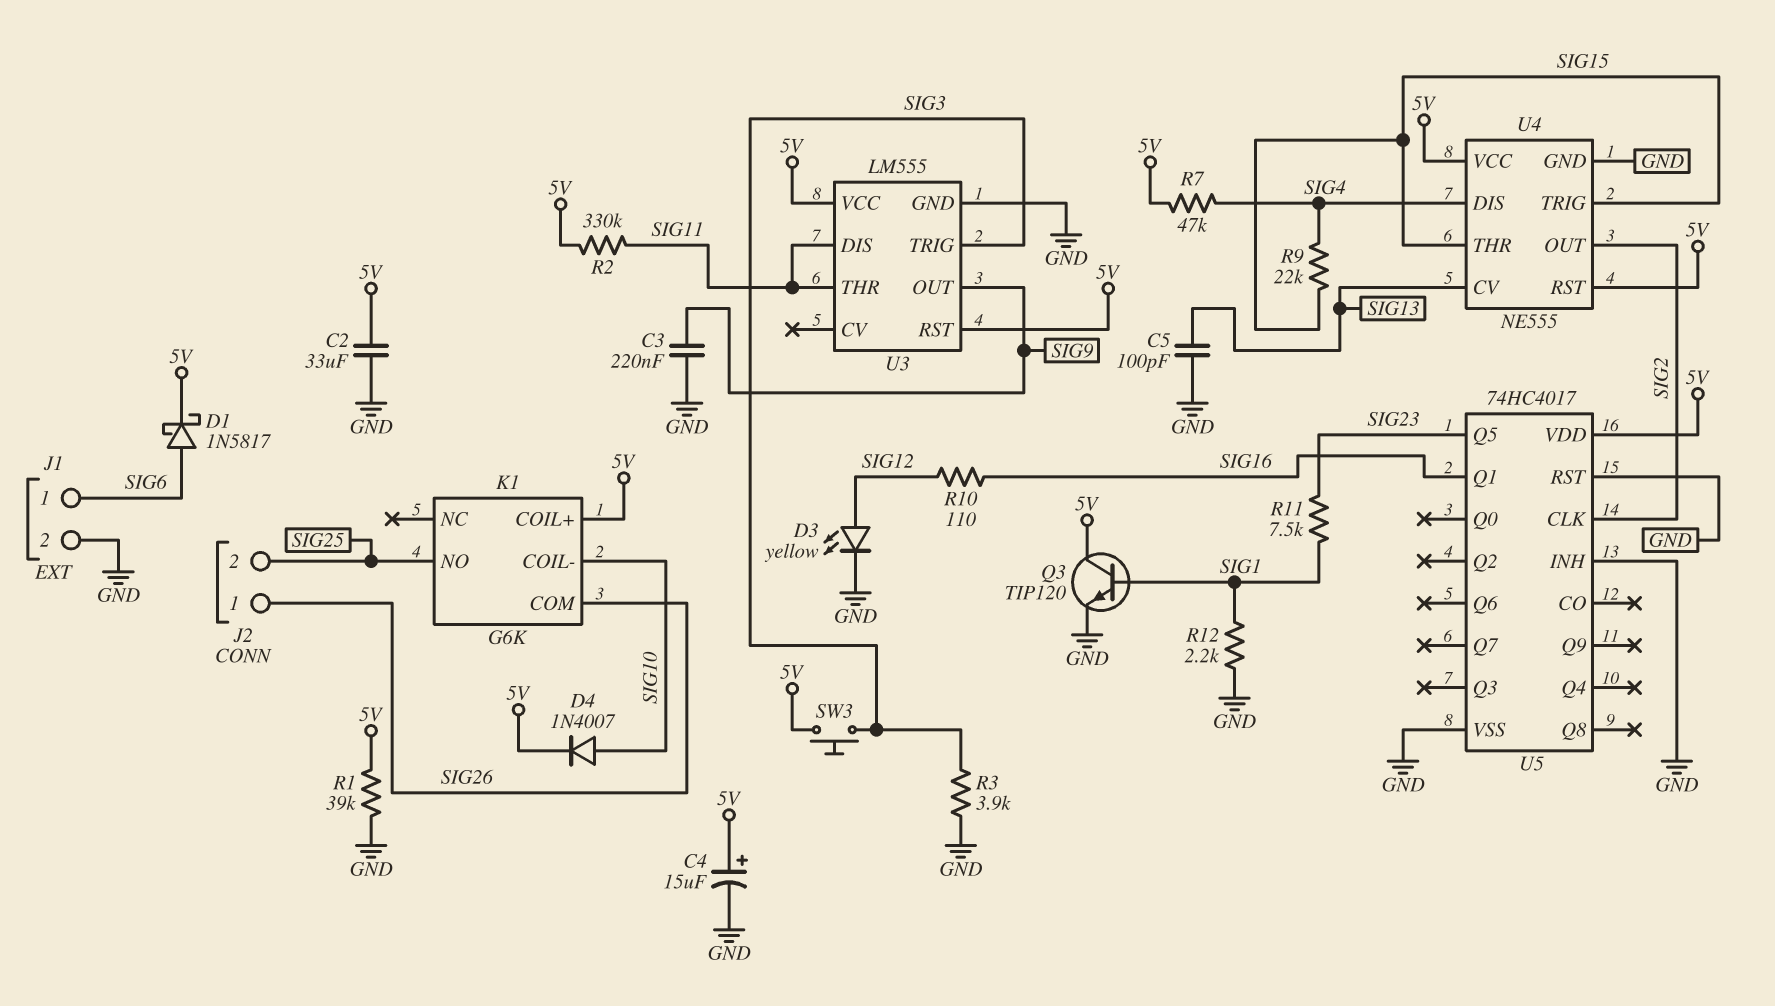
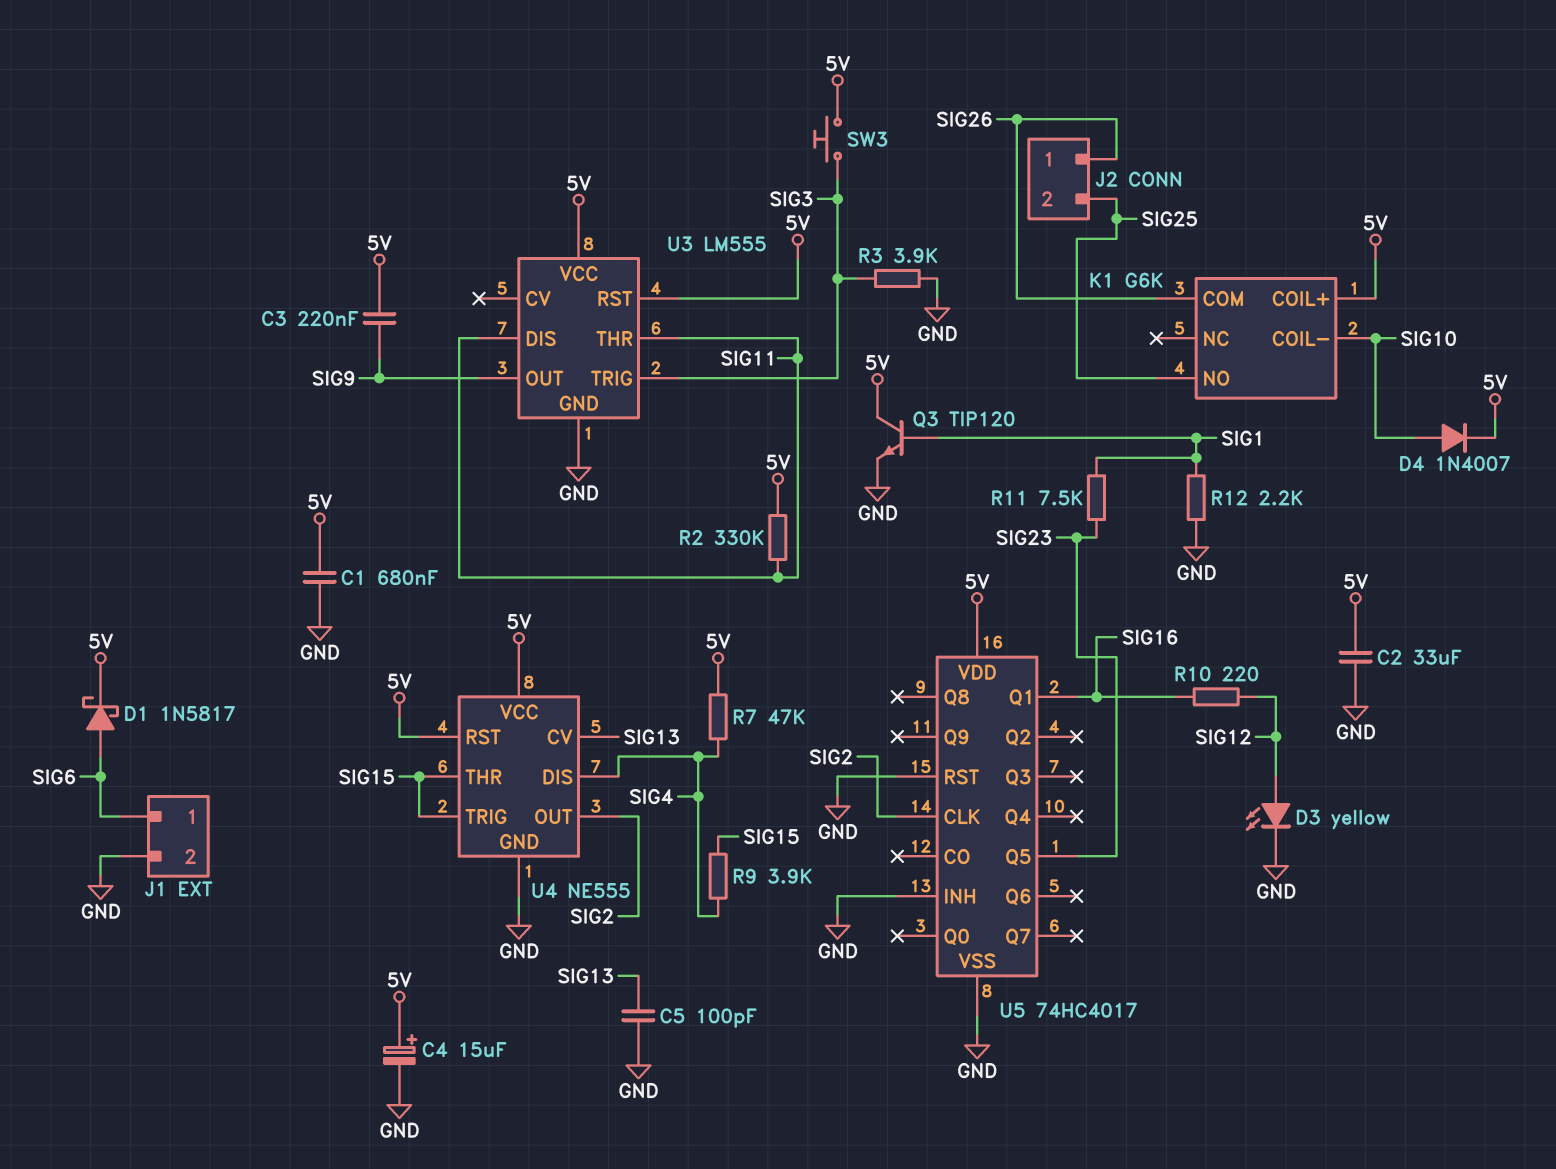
C1: none -> 680nF (5V, GND)
C3: 220nF (GND, SIG9) -> 220nF (5V, SIG9)
R1: 39k (5V, GND) -> none
R9: 22k (SIG4, SIG15) -> 3.9k (SIG4, SIG15)
R10: 110 (SIG12, SIG16) -> 220 (SIG12, SIG16)

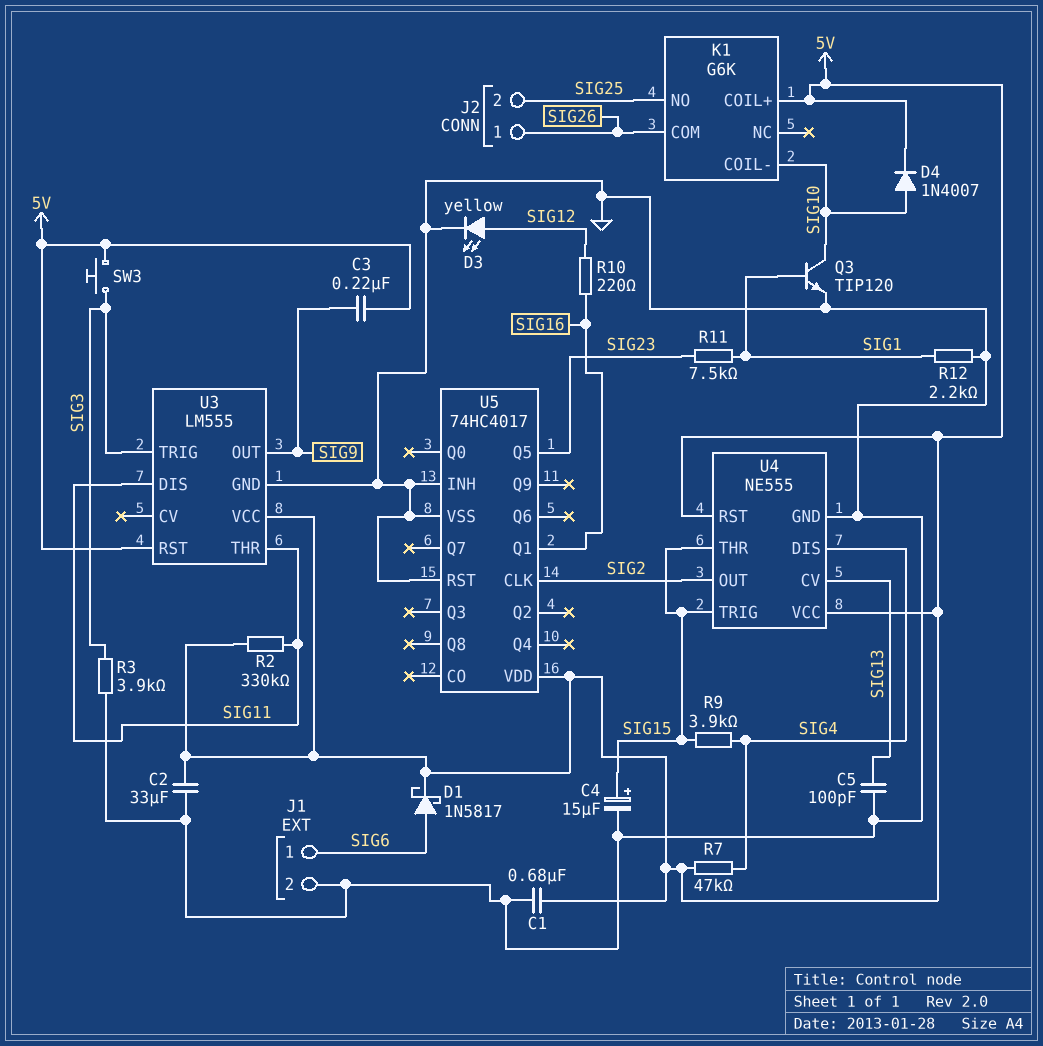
C4: 15uF (plus 5V, minus GND) -> 15uF (plus SIG15, minus GND)
Q3: NPN TIP120 (B SIG1, C 5V, E GND) -> NPN TIP120 (B SIG1, C SIG10, E GND)

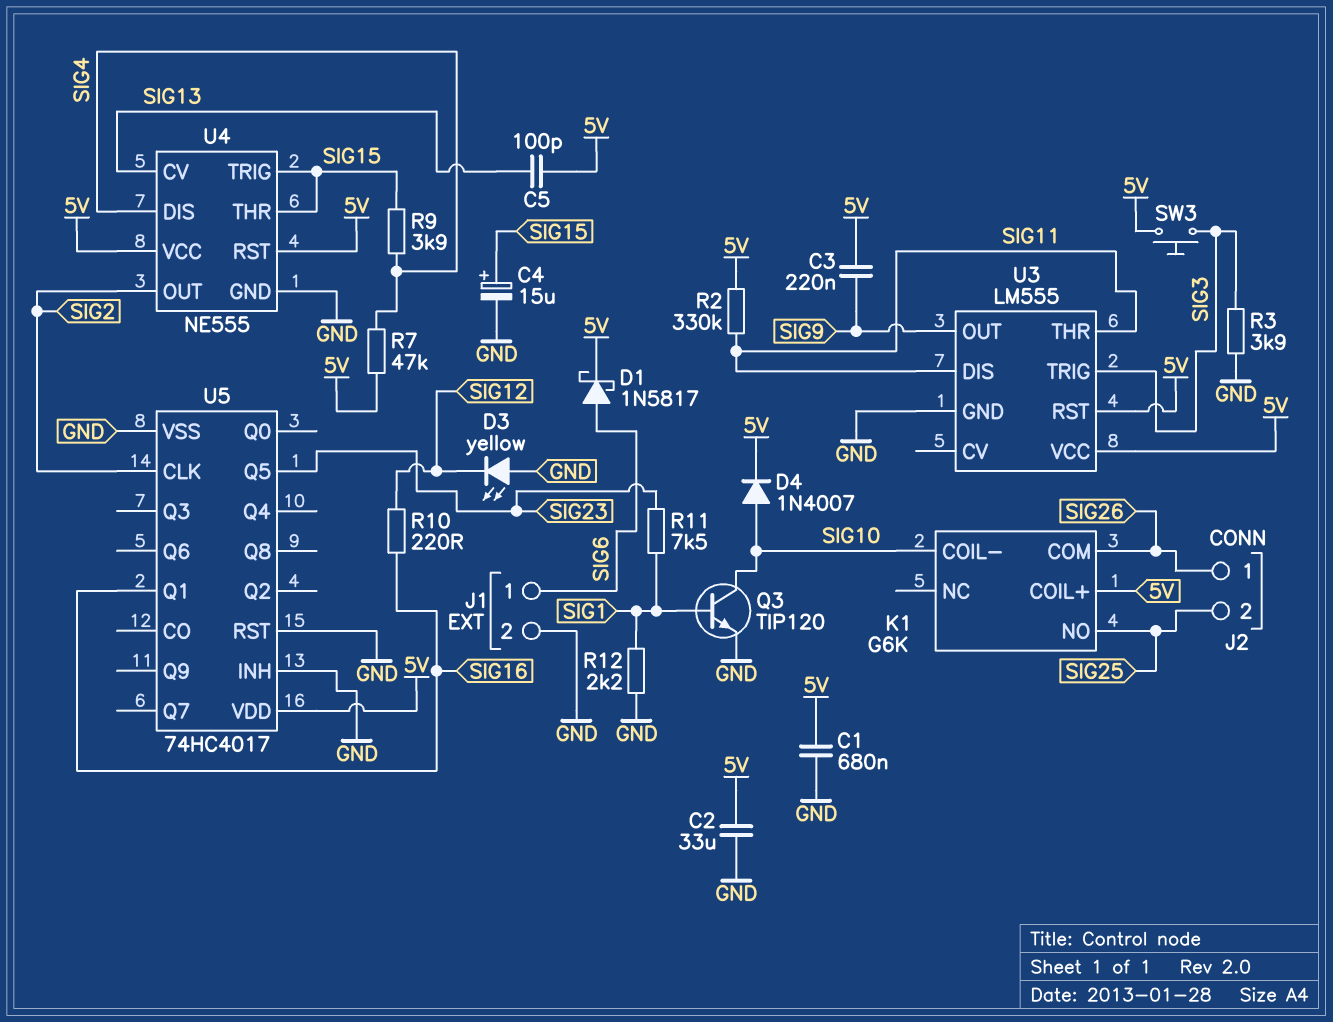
C5: 100pF (GND, SIG13) -> 100pF (5V, SIG13)
D3: LED yellow (A SIG12, K GND) -> LED yellow (A GND, K SIG12)

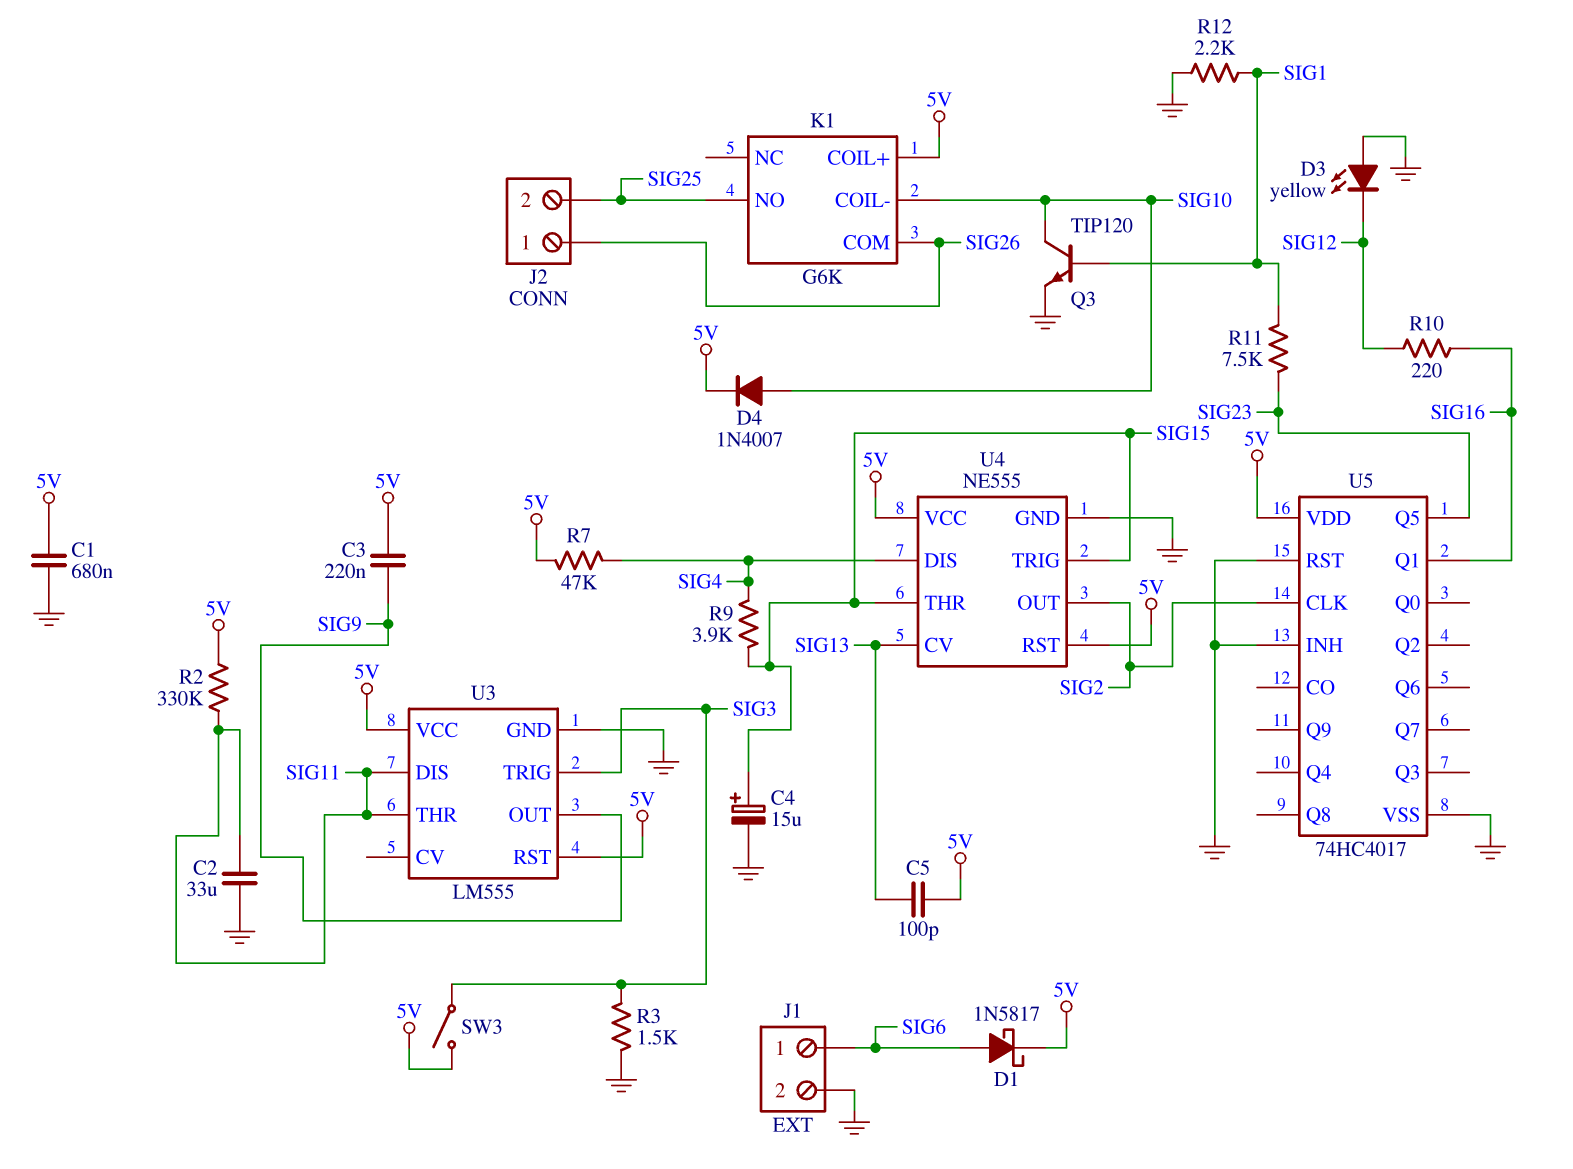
C2: 33uF (5V, GND) -> 33uF (GND, SIG11)
R3: 3.9k (GND, SIG3) -> 1.5k (GND, SIG3)
SW3: button (5V, SIG3) -> switch (5V, SIG3)

